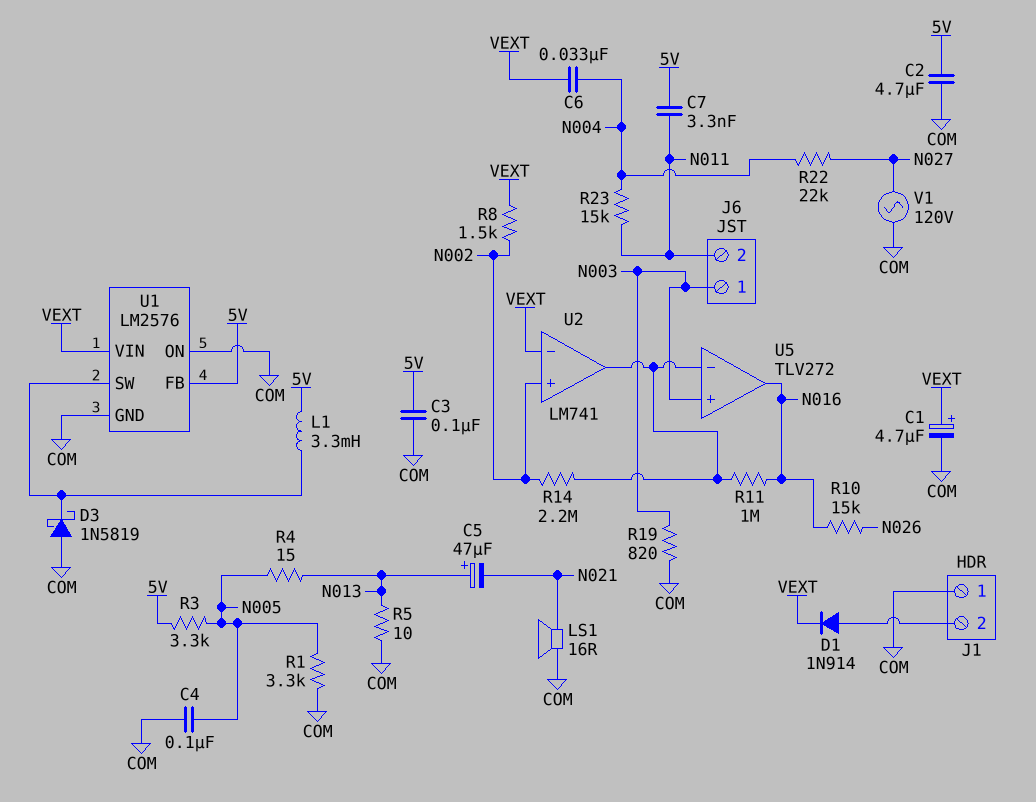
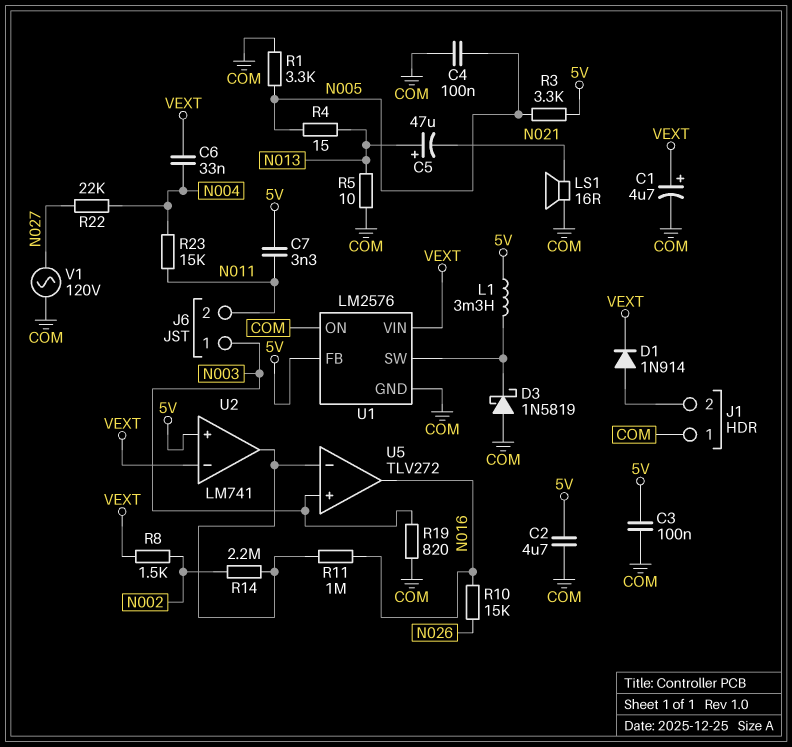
U2 pin in+: N002 -> 5V

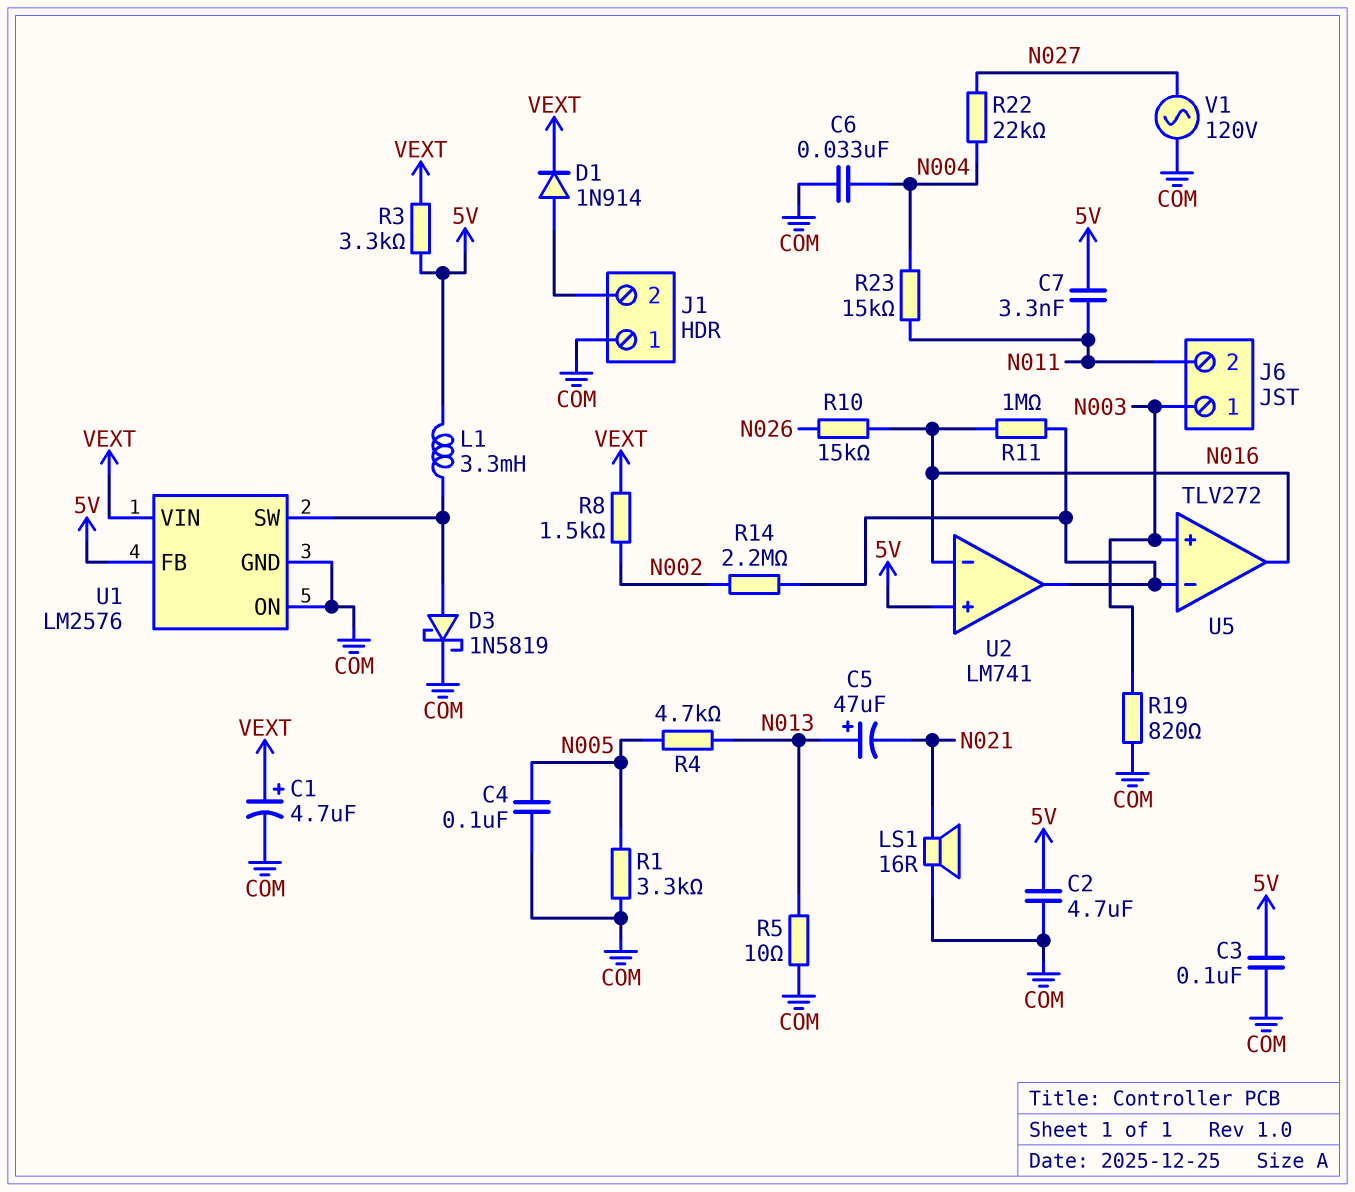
C6: 33nF (N004, VEXT) -> 33nF (COM, N004)
D3: schottky 1N5819 (A COM, K U1/SW) -> schottky 1N5819 (A U1/SW, K COM)
R3: 3.3k (5V, N005) -> 3.3k (5V, VEXT)
R4: 15 (N005, N013) -> 4.7k (N005, N013)
U2 pin in-: VEXT -> N016

